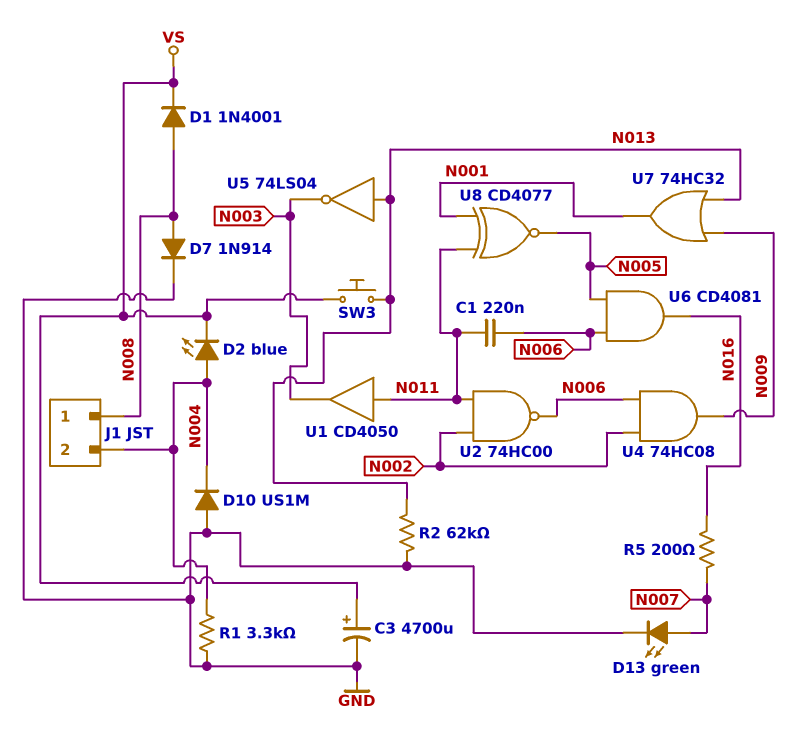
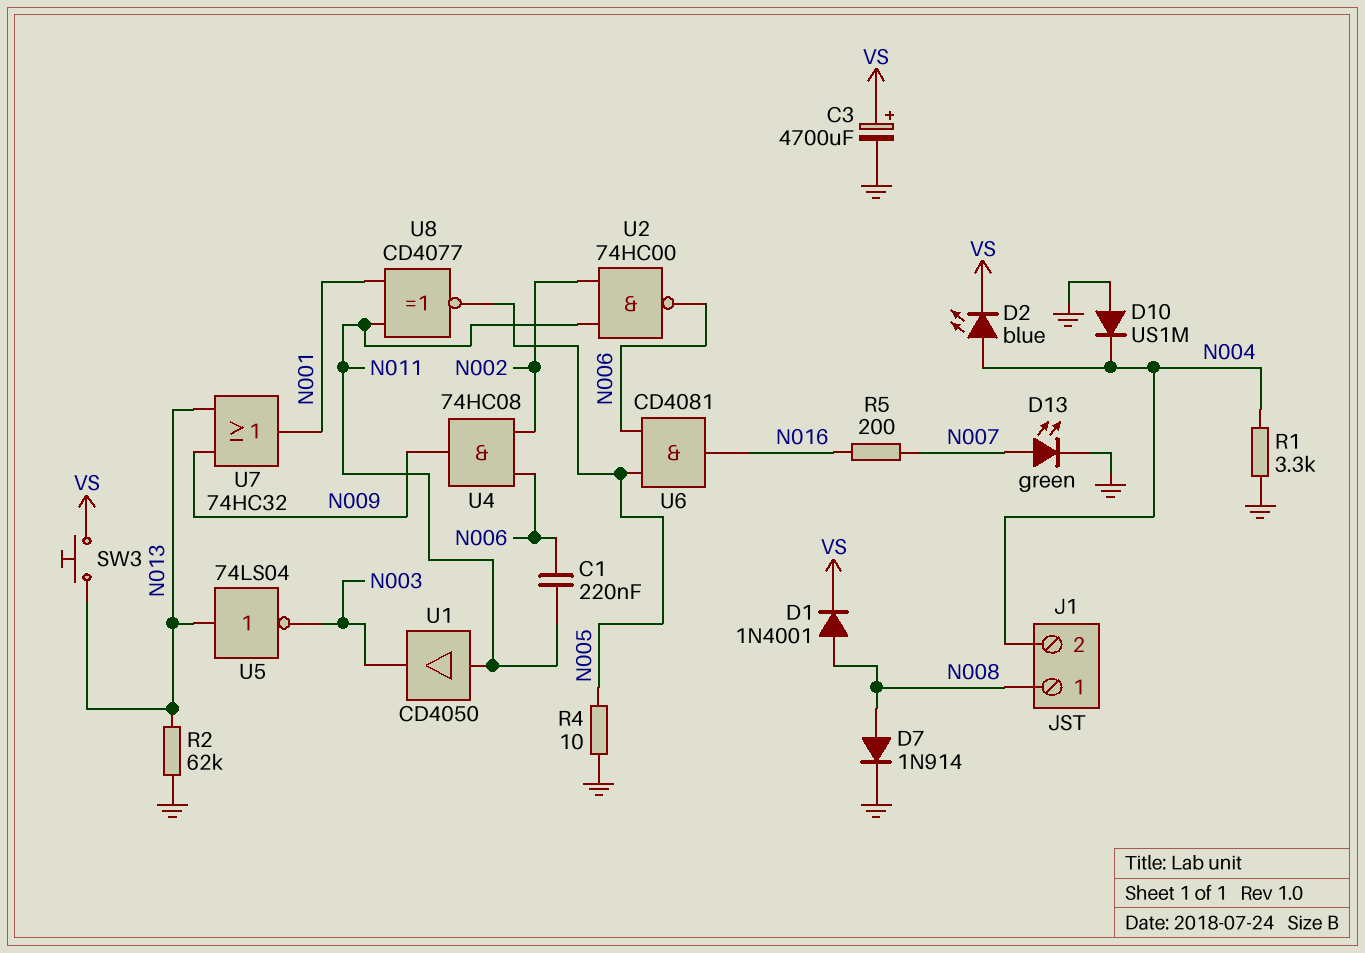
R4: none -> 10 (GND, N005)

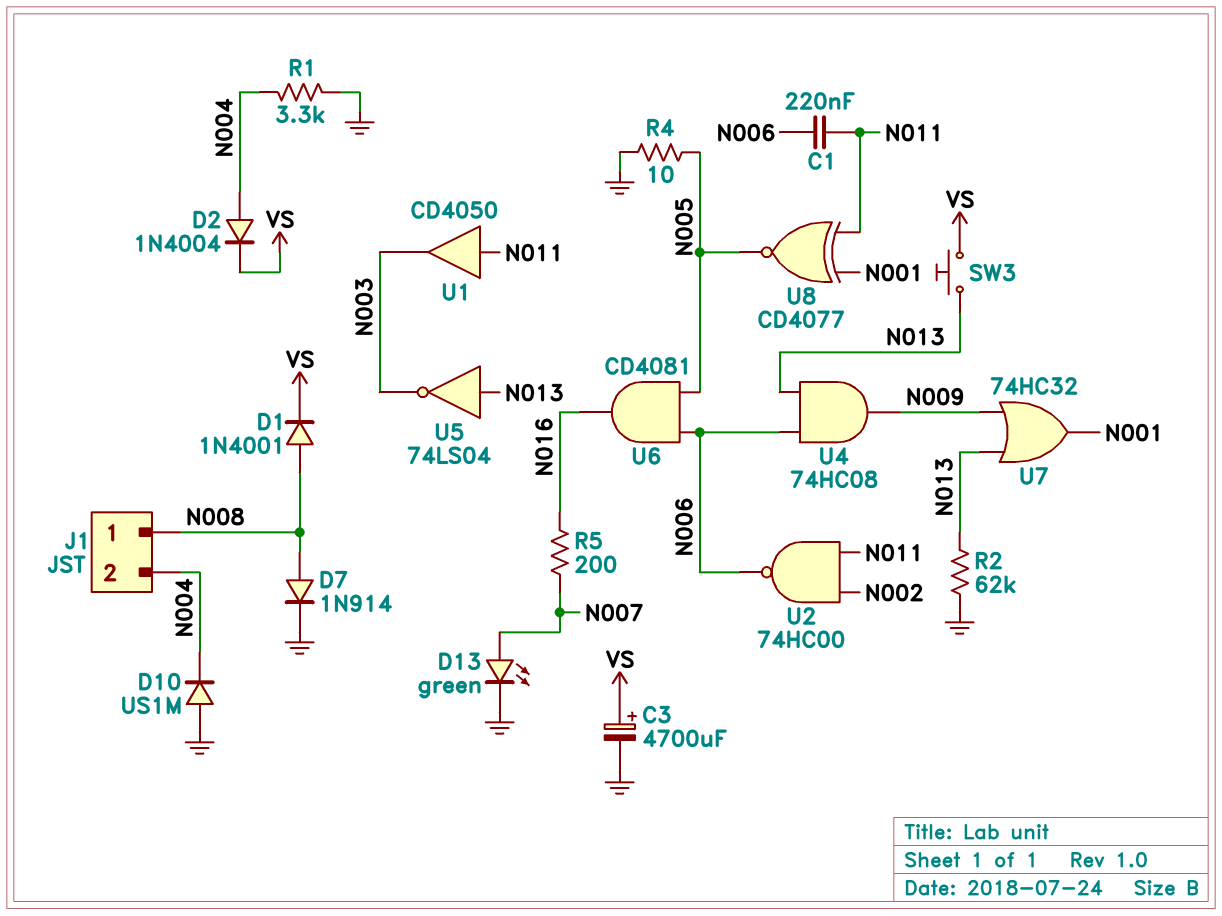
D2: LED blue (A N004, K VS) -> diode 1N4004 (A N004, K VS)
U4: AND 74HC08 (in N002, in N006, out N009) -> AND 74HC08 (in N006, in N013, out N009)

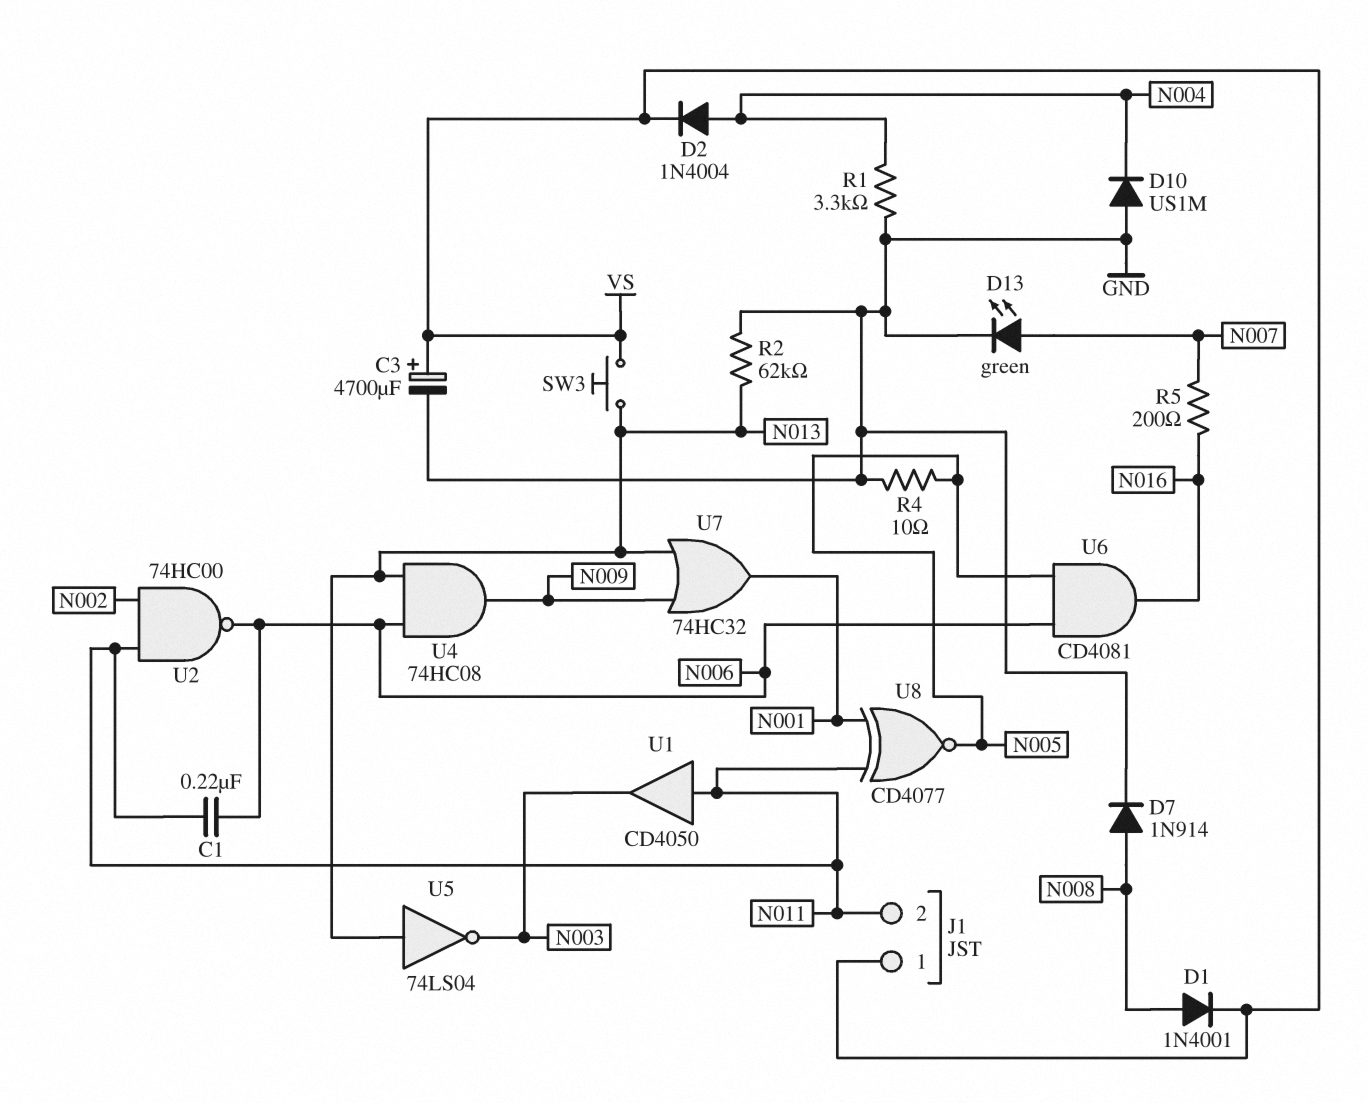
J1 pin 1: N008 -> VS
J1 pin 2: N004 -> N011

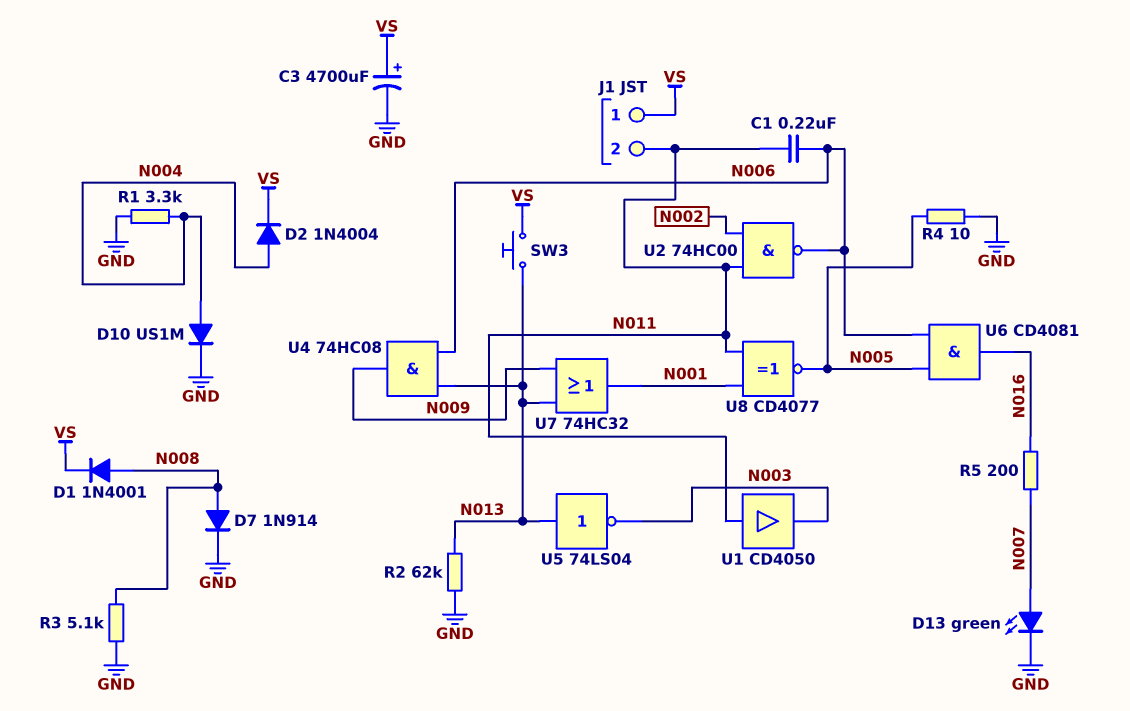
D10: diode US1M (A GND, K N004) -> diode US1M (A N004, K GND)
R3: none -> 5.1k (GND, N008)

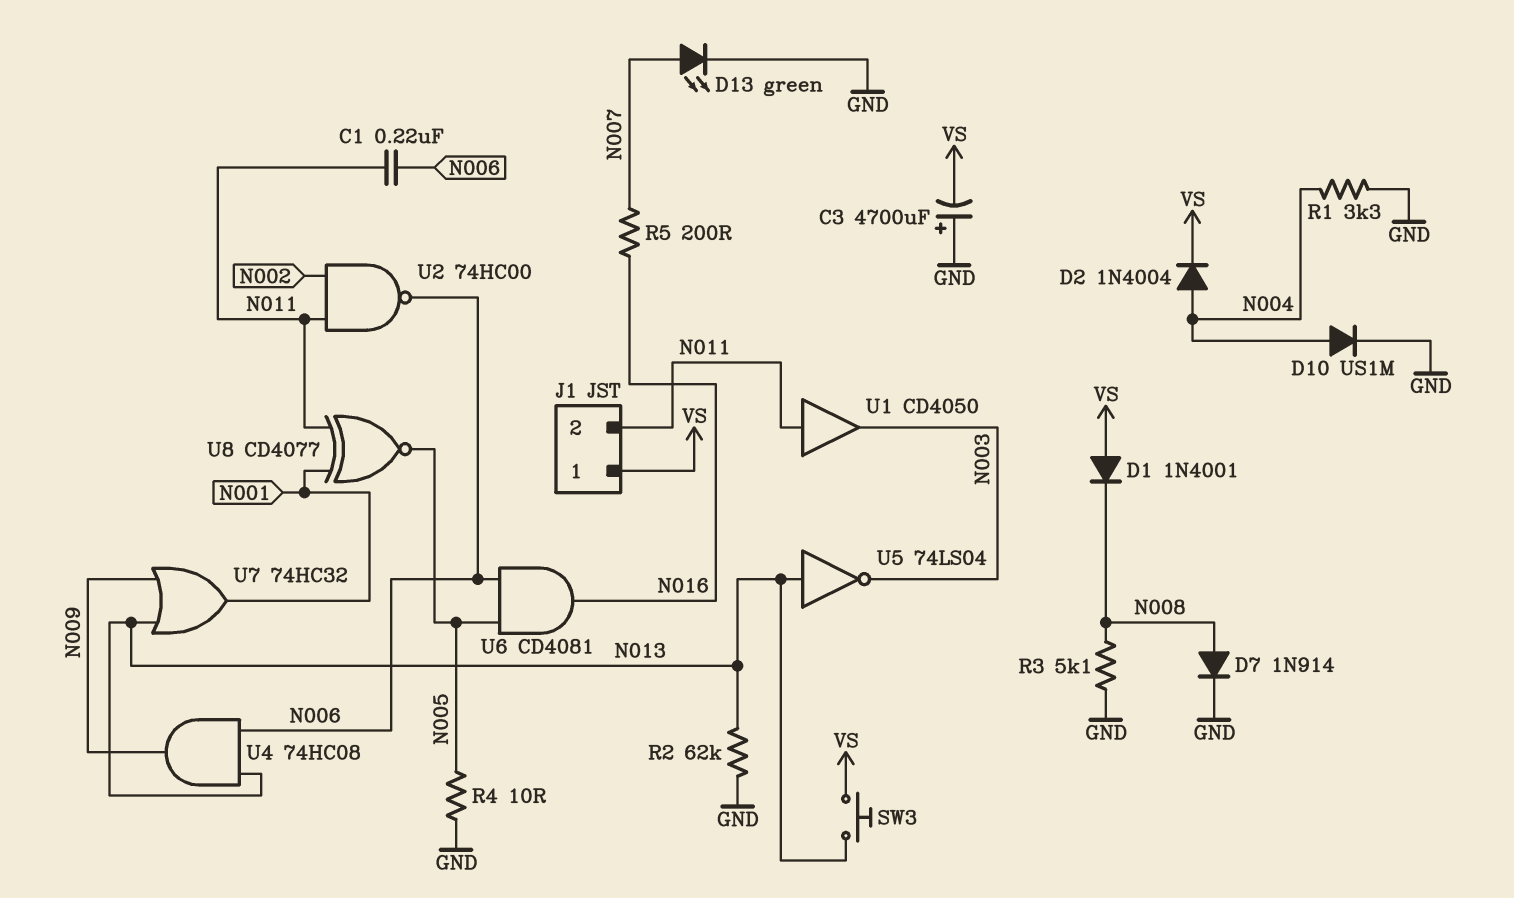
C3: 4700uF (plus VS, minus GND) -> 4700uF (plus GND, minus VS)
D1: diode 1N4001 (A N008, K VS) -> diode 1N4001 (A VS, K N008)

